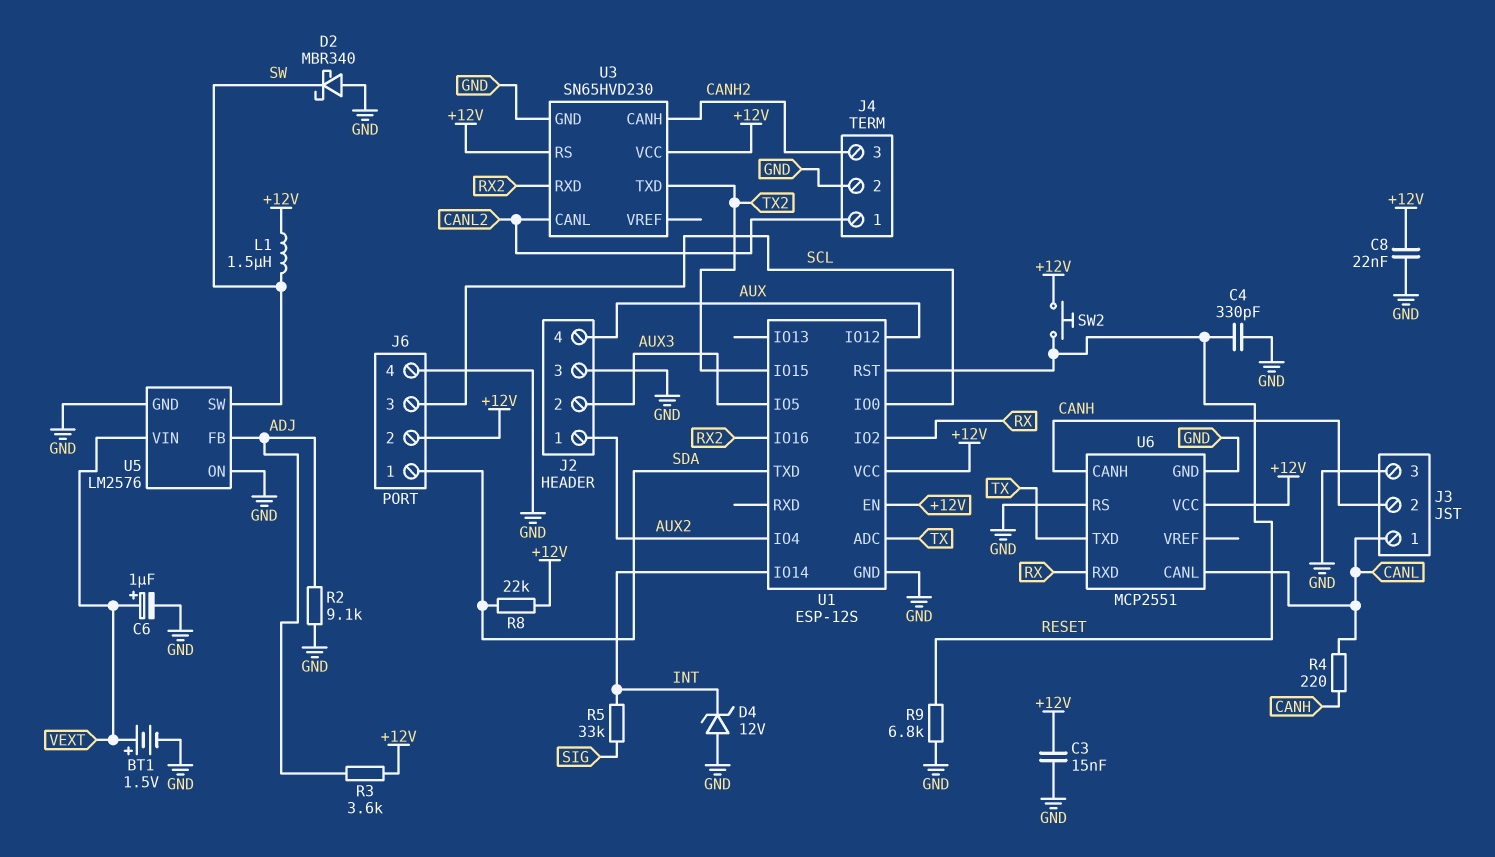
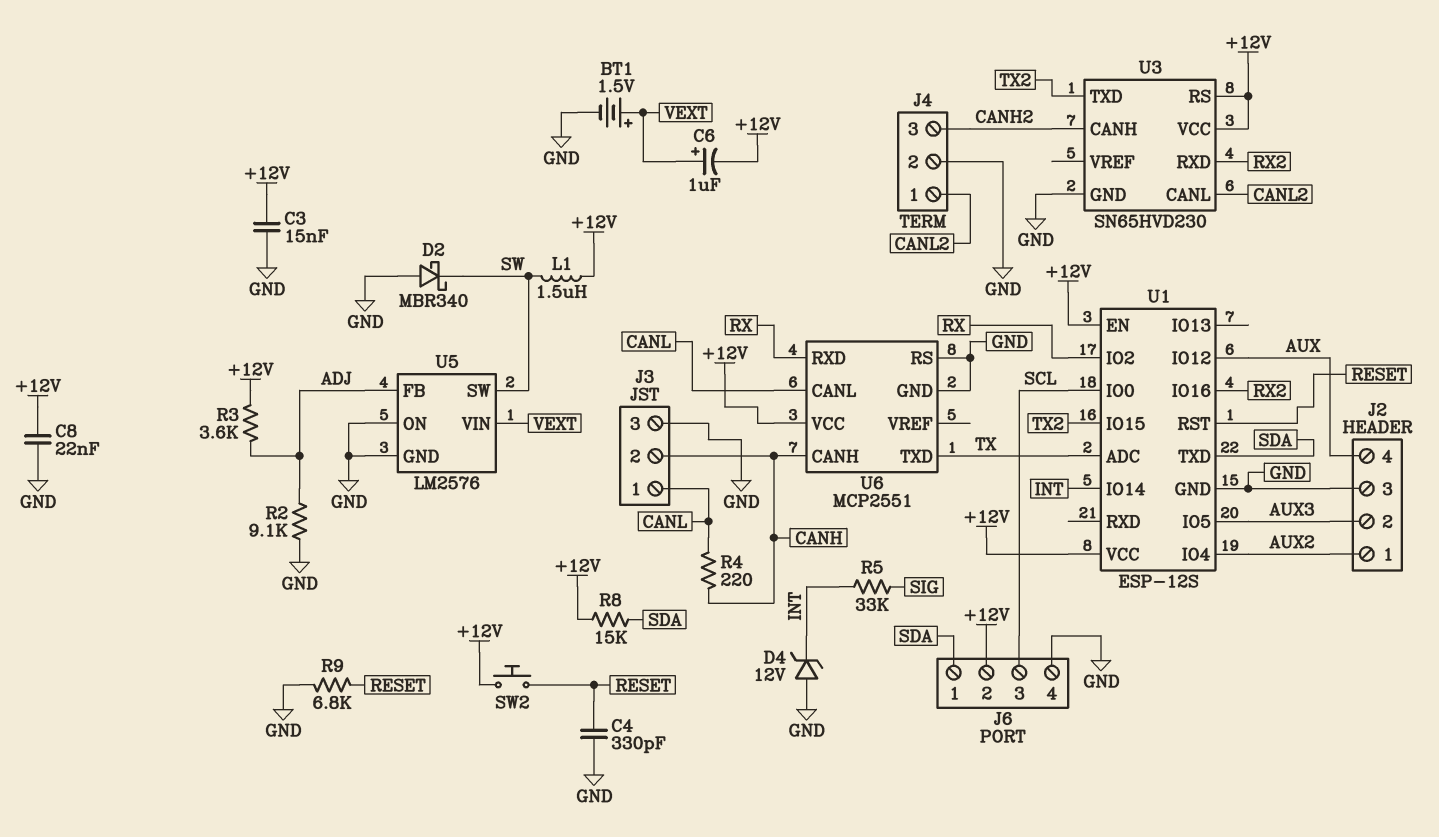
C6: 1uF (plus VEXT, minus GND) -> 1uF (plus VEXT, minus +12V)
R8: 22k (+12V, SDA) -> 15k (+12V, SDA)

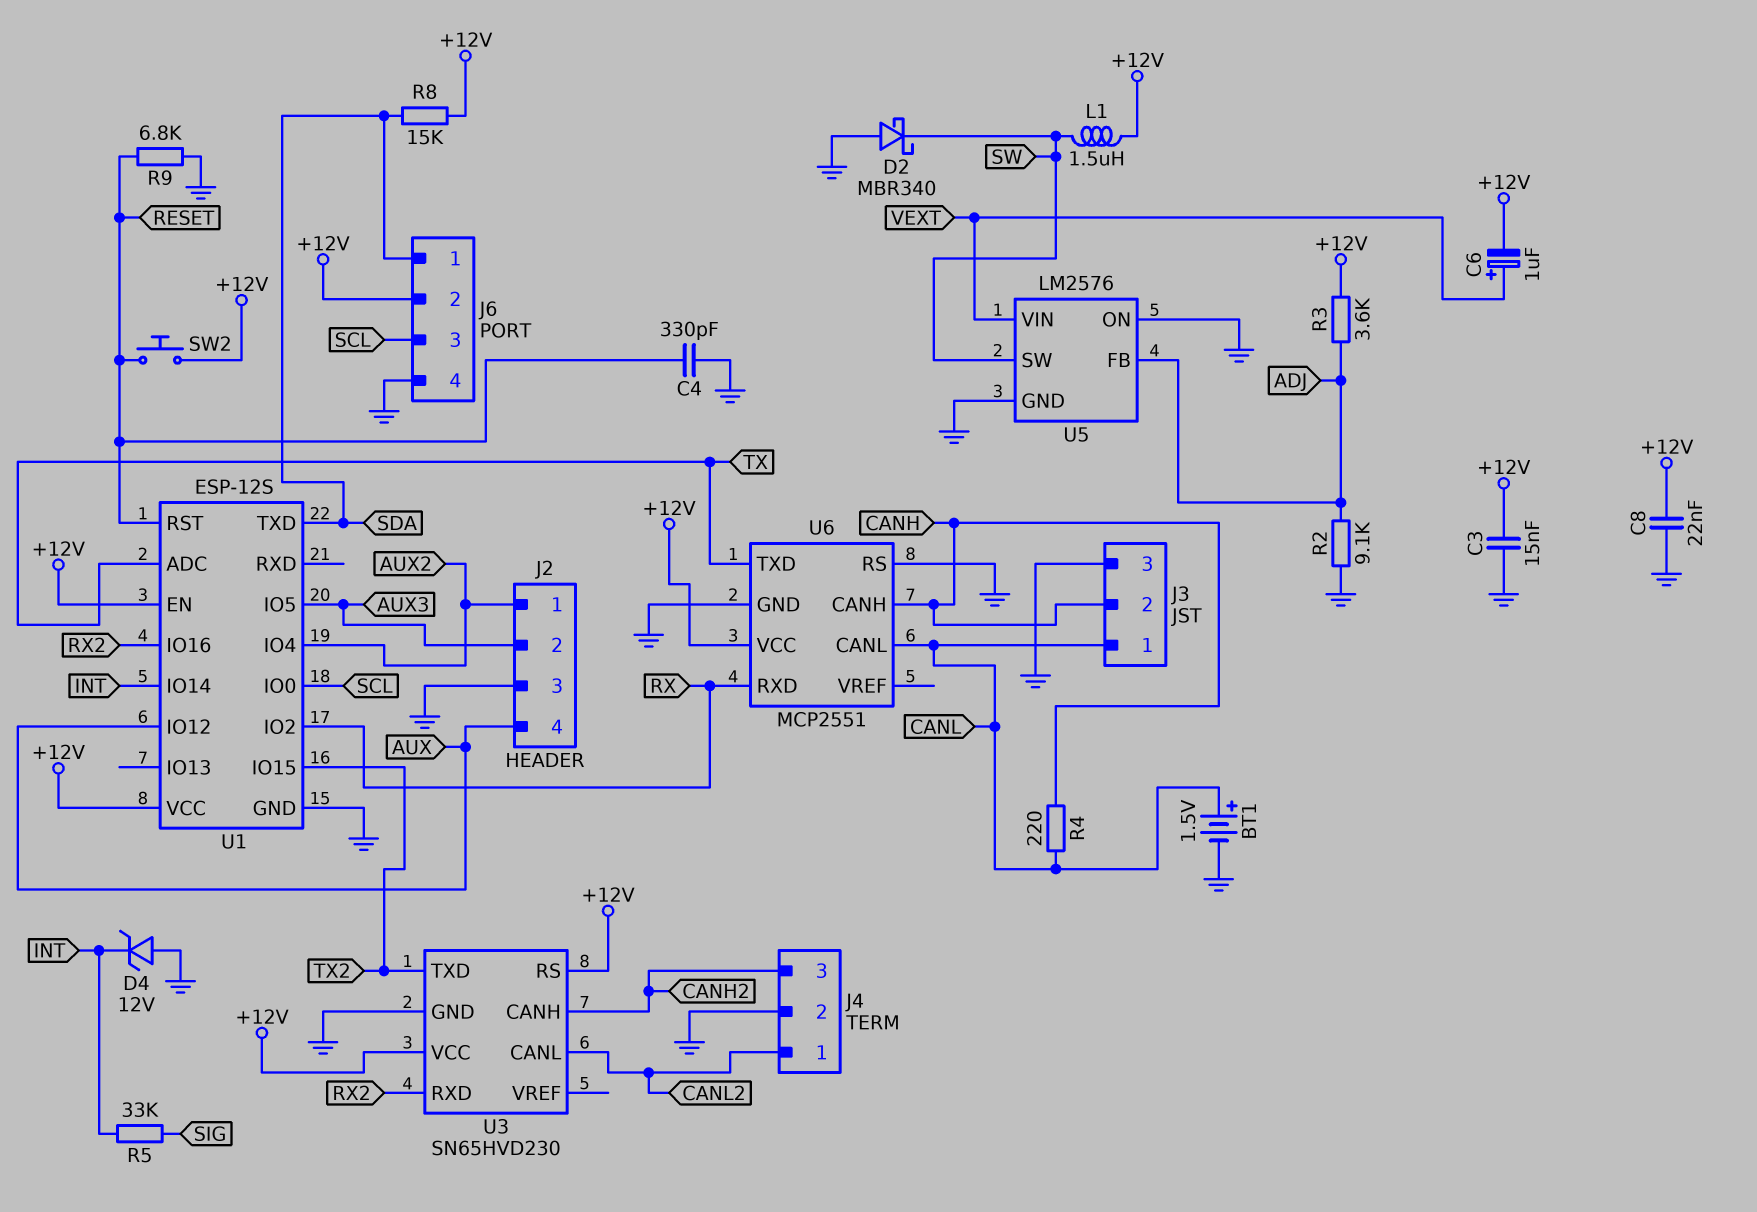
BT1: 1.5V (plus VEXT, minus GND) -> 1.5V (plus CANL, minus GND)

